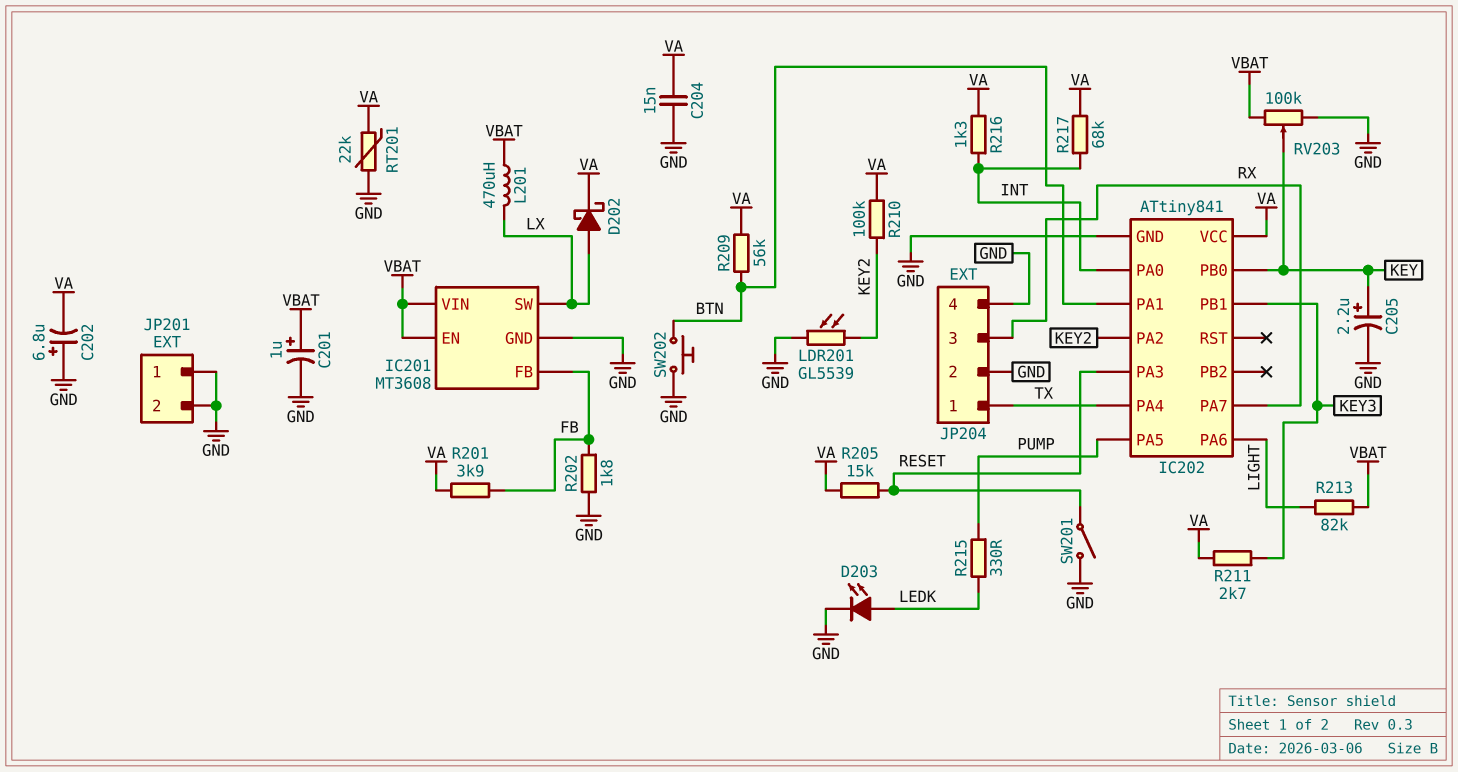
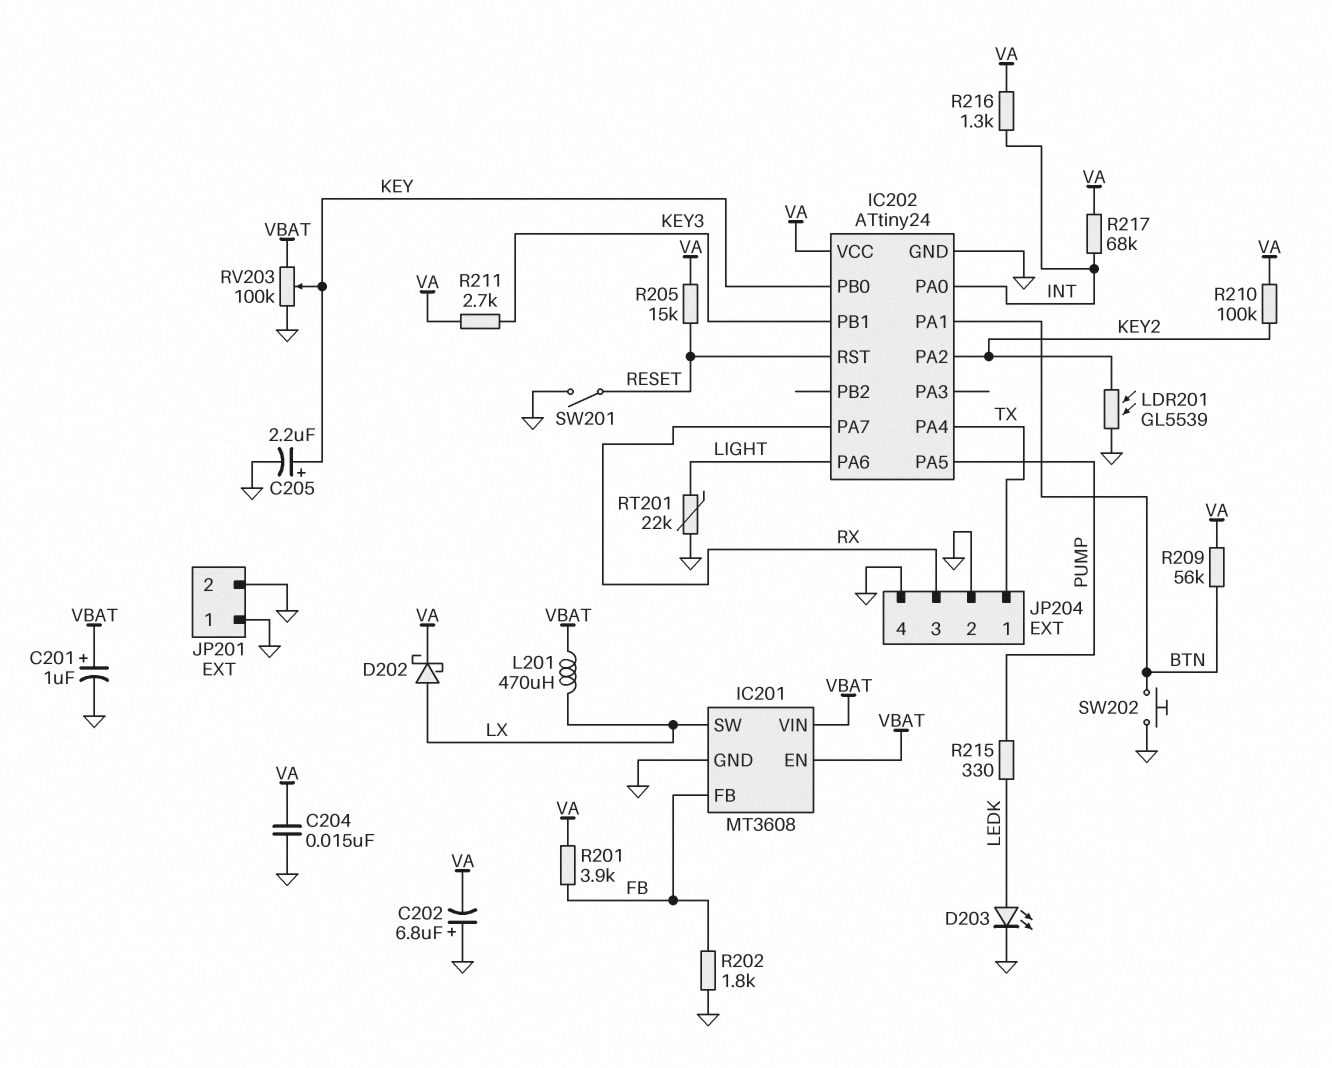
IC202: ATtiny841 -> ATtiny24
IC202 pin PA3: RESET -> none
IC202 pin RST: none -> RESET
R213: 82k (LIGHT, VBAT) -> none
RT201: 22k (GND, VA) -> 22k (GND, LIGHT)

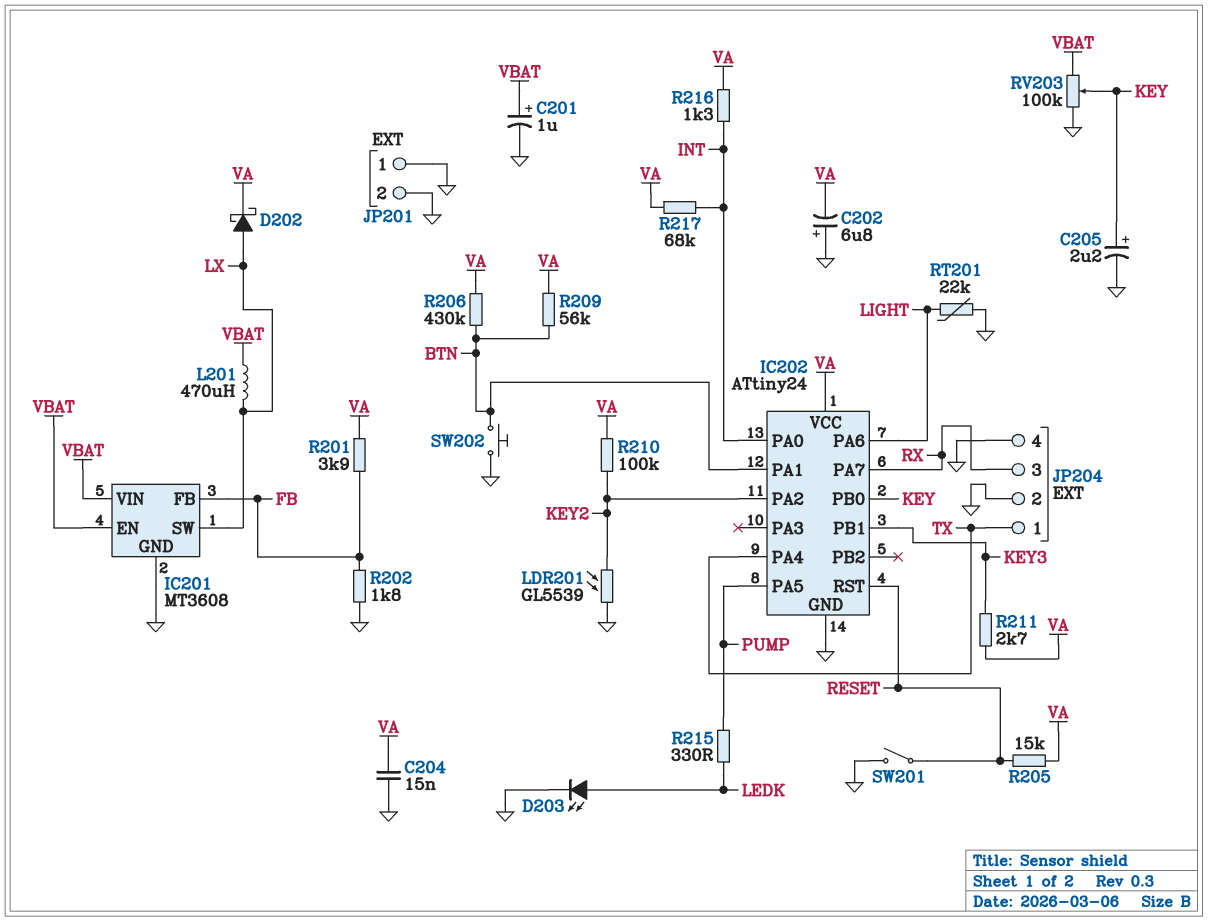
R206: none -> 430k (BTN, VA)

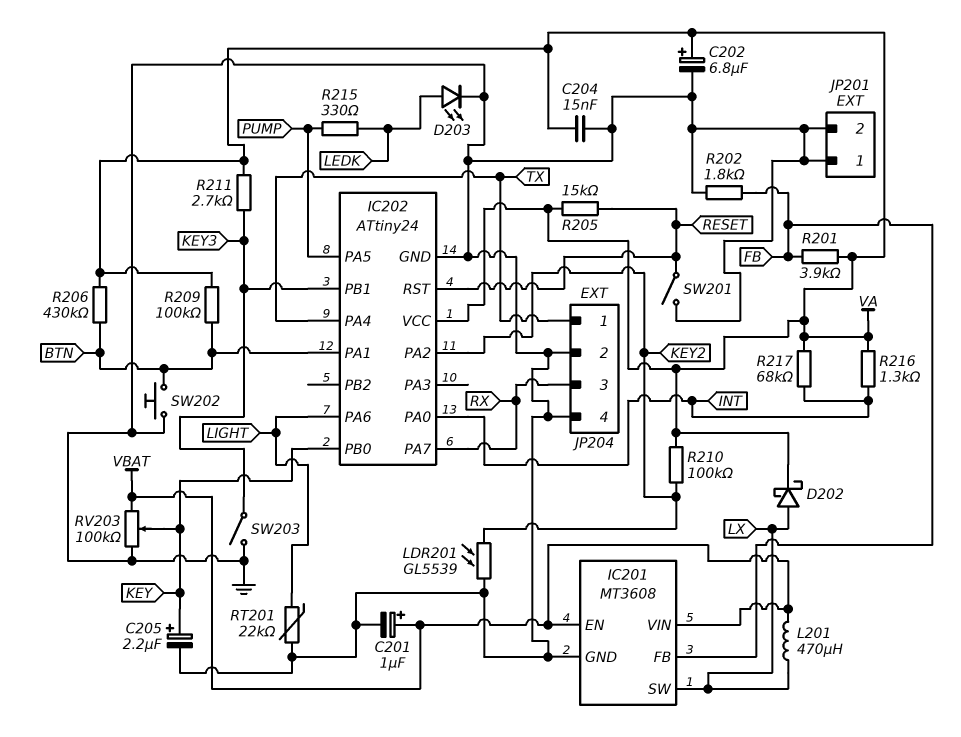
C202: 6.8uF (plus GND, minus VA) -> 6.8uF (plus VA, minus GND)
R209: 56k (BTN, VA) -> 100k (BTN, VA)
SW203: none -> switch (GND, KEY3)

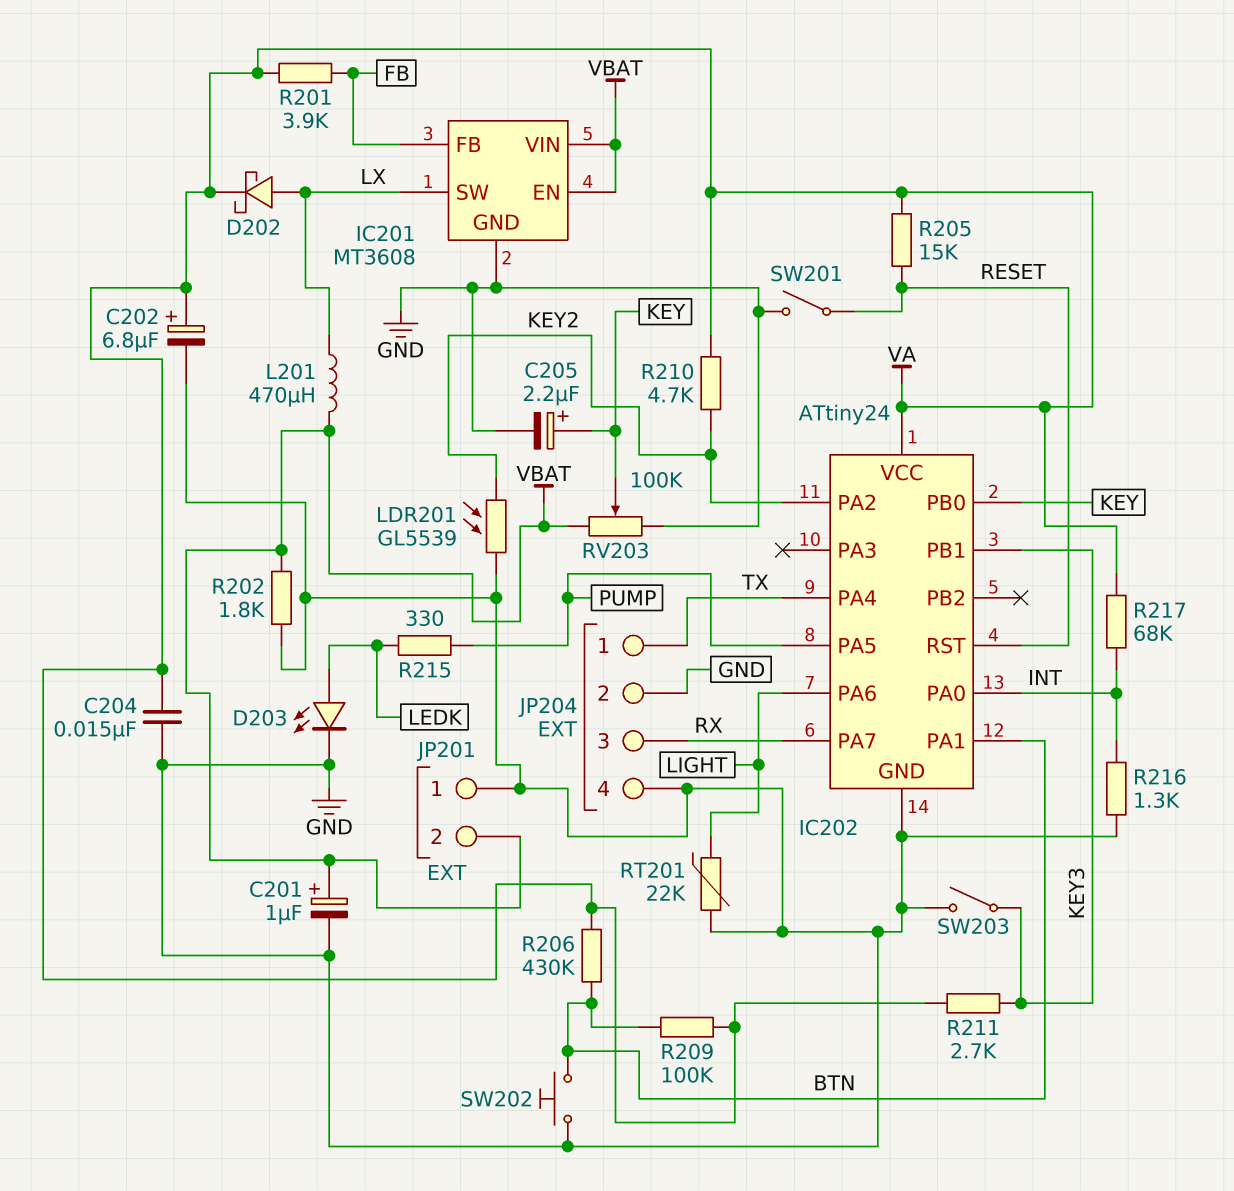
JP201 pin 2: GND -> VBAT
R202: 1.8k (FB, GND) -> 1.8k (GND, VBAT)
R210: 100k (KEY2, VA) -> 4.7k (KEY2, VA)
R216: 1.3k (INT, VA) -> 1.3k (GND, INT)

